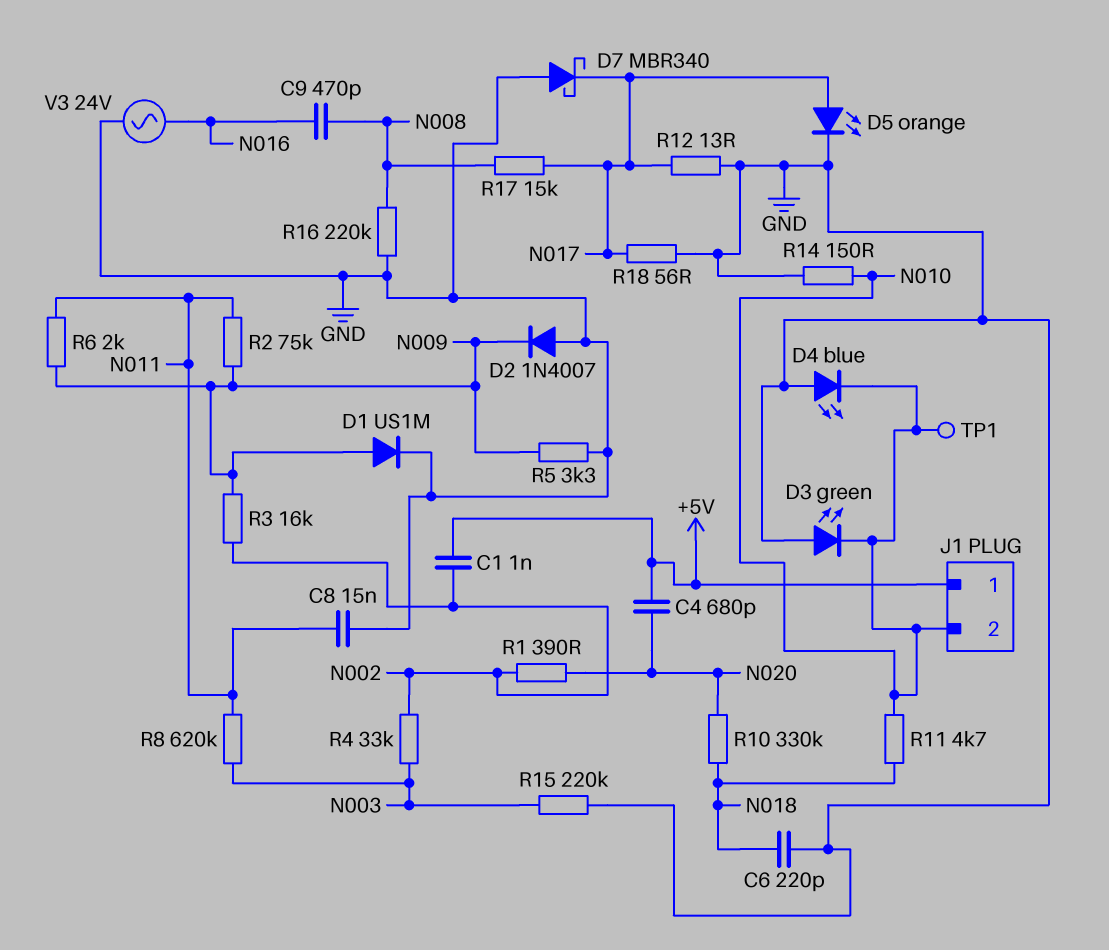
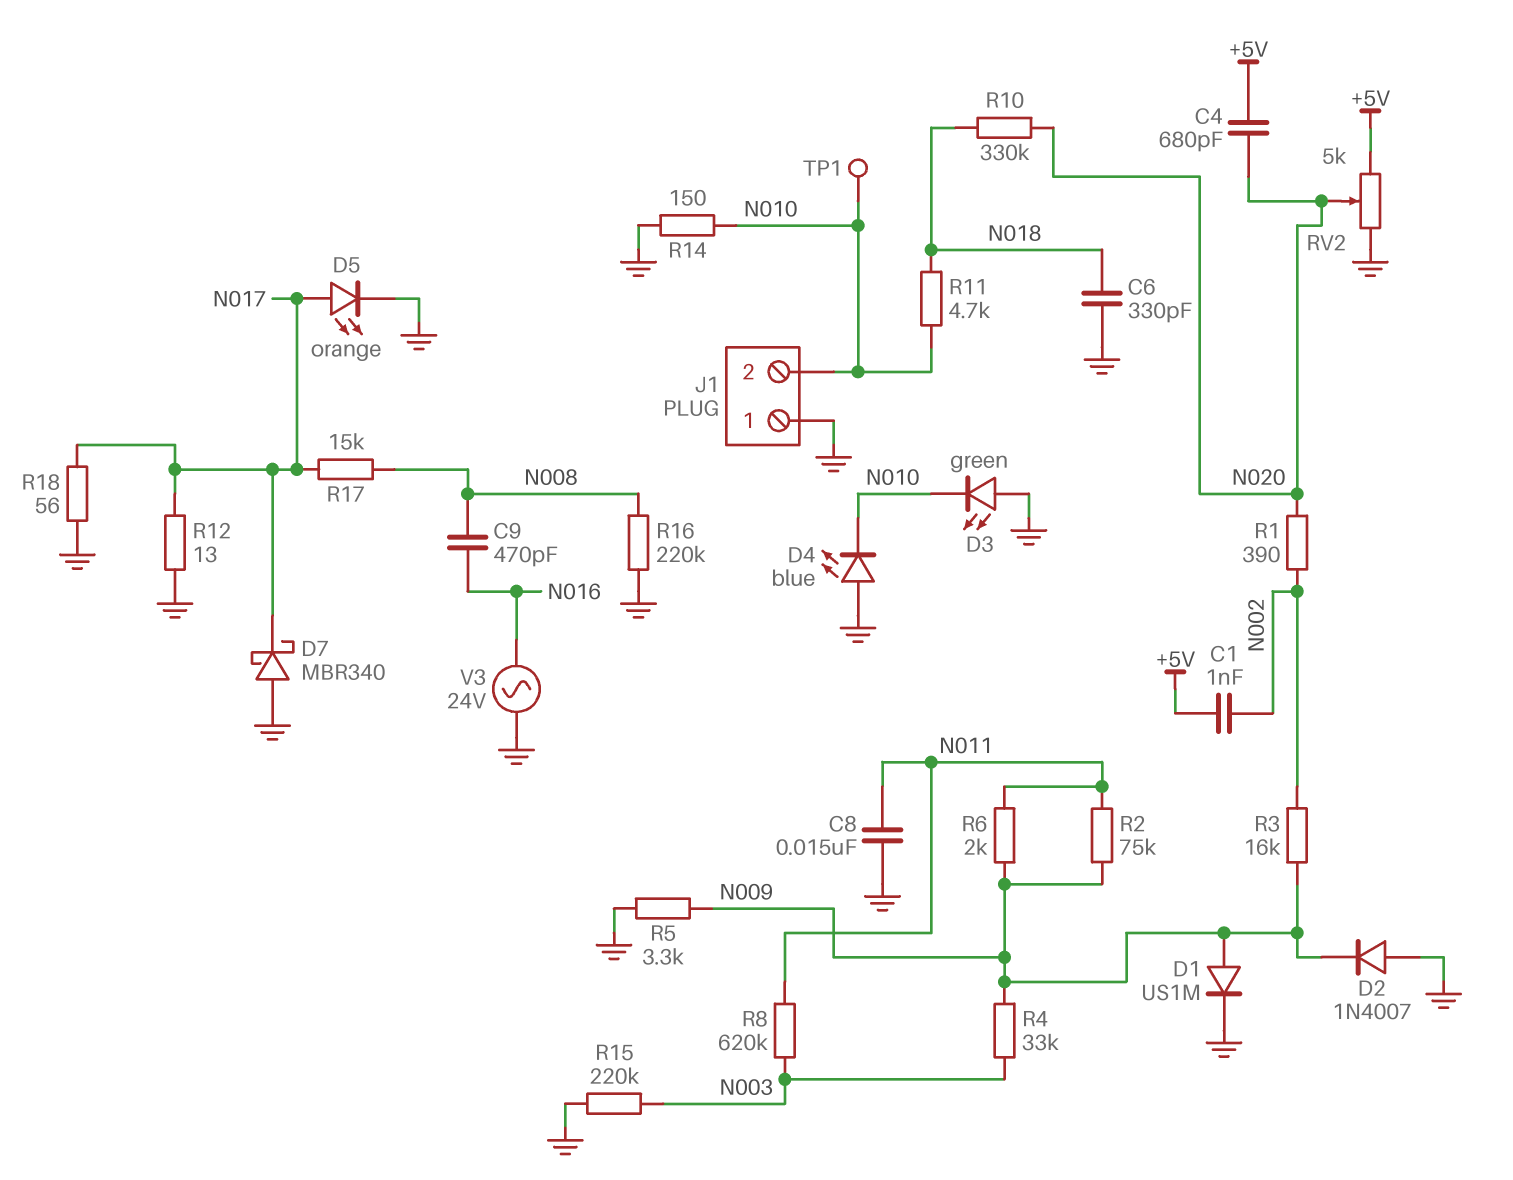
C6: 220pF (GND, N018) -> 330pF (GND, N018)
J1 pin 1: +5V -> GND
R4: 33k (N002, N003) -> 33k (N003, N009)
RV2: none -> 5k (+5V, GND, wiper N020)

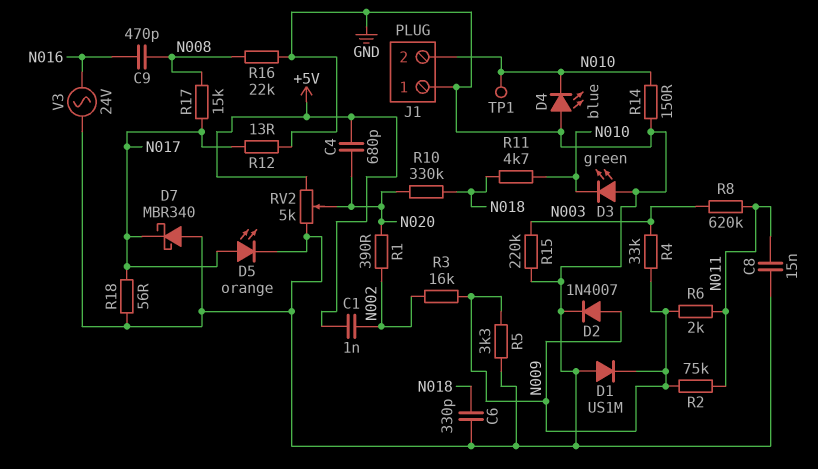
D1: diode US1M (A N009, K GND) -> diode US1M (A GND, K N009)
D2: diode 1N4007 (A GND, K N009) -> diode 1N4007 (A N009, K GND)
R16: 220k (GND, N008) -> 22k (GND, N008)

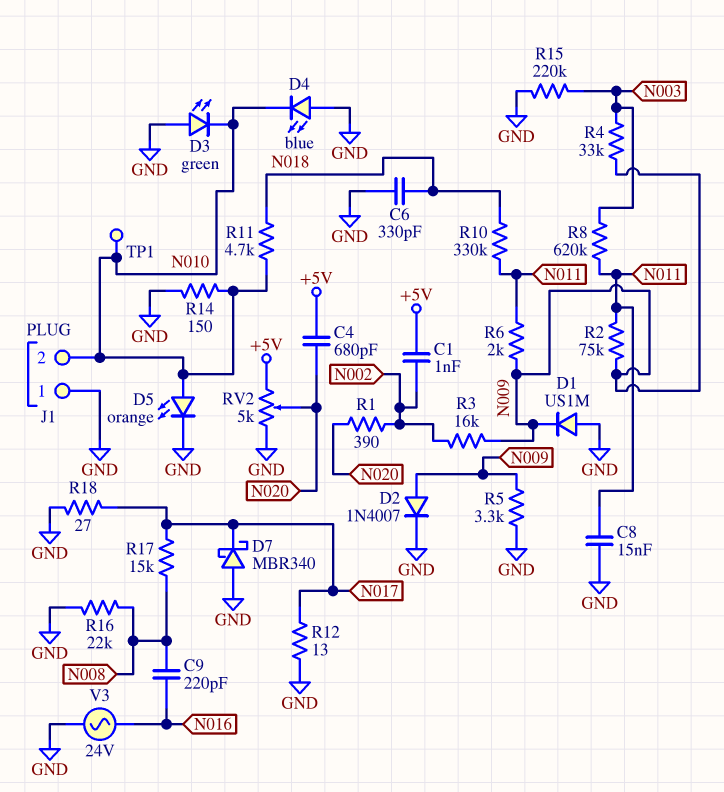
C9: 470pF (N008, N016) -> 220pF (N008, N016)
D5: LED orange (A N017, K GND) -> LED orange (A N010, K GND)
R10: 330k (N018, N020) -> 330k (N011, N018)
R18: 56 (GND, N017) -> 27 (GND, N017)

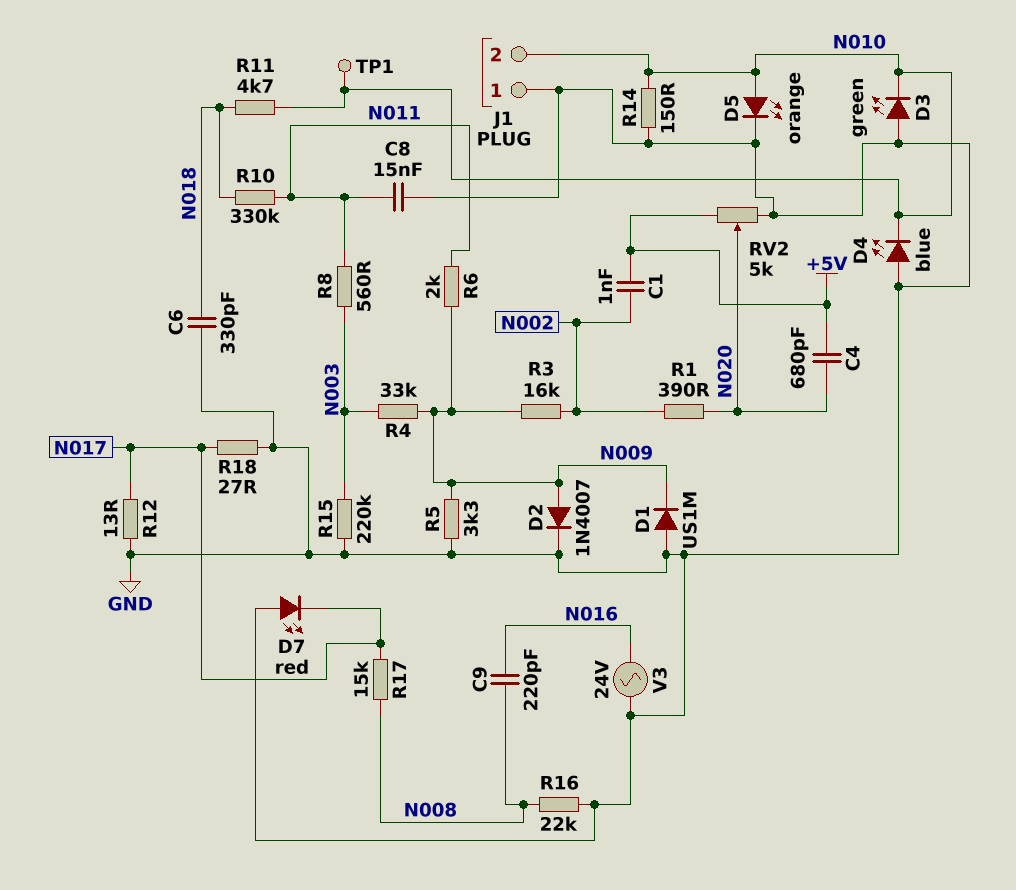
D7: schottky MBR340 (A GND, K N017) -> LED red (A GND, K N017)
R2: 75k (N009, N011) -> none
R8: 620k (N003, N011) -> 560 (N003, N011)

